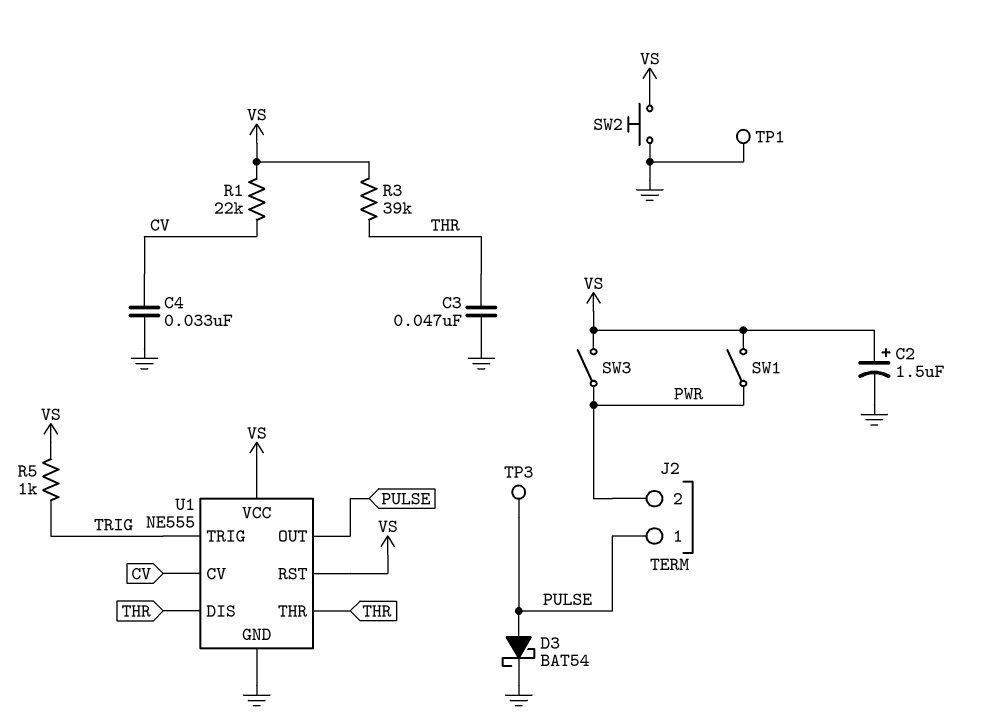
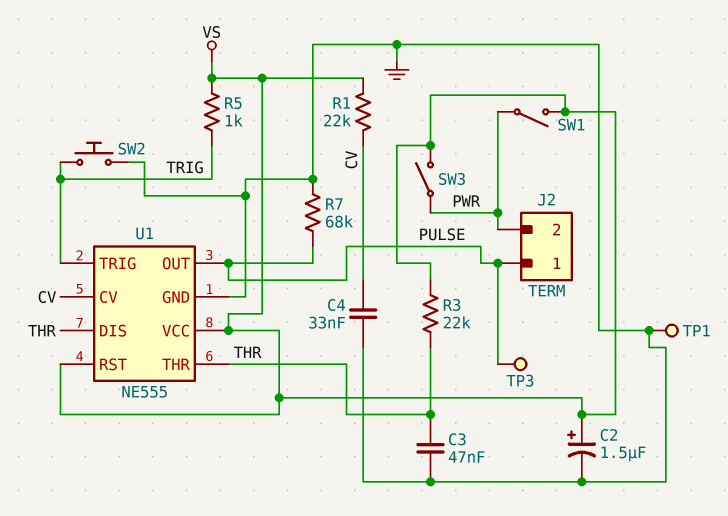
D3: schottky BAT54 (A PULSE, K GND) -> none
R3: 39k (THR, VS) -> 22k (THR, VS)
R7: none -> 68k (GND, PULSE)
SW2: button (GND, VS) -> button (GND, TRIG)

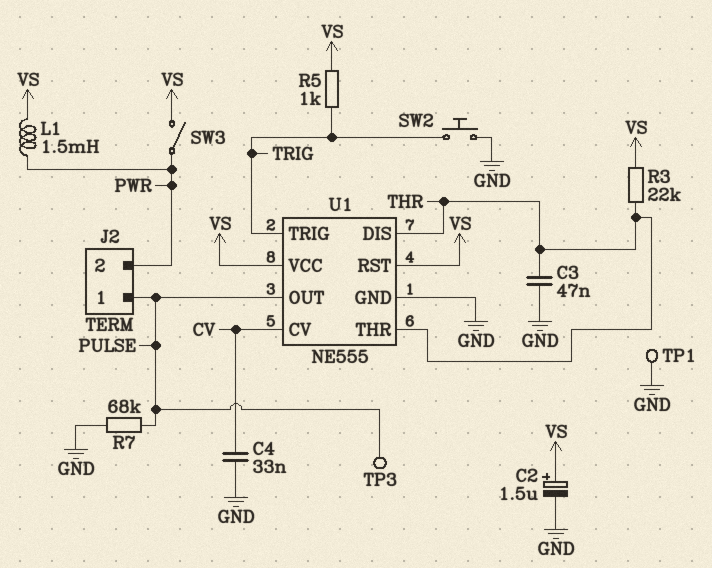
L1: none -> 1.5mH (PWR, VS)
R1: 22k (CV, VS) -> none
SW1: switch (PWR, VS) -> none

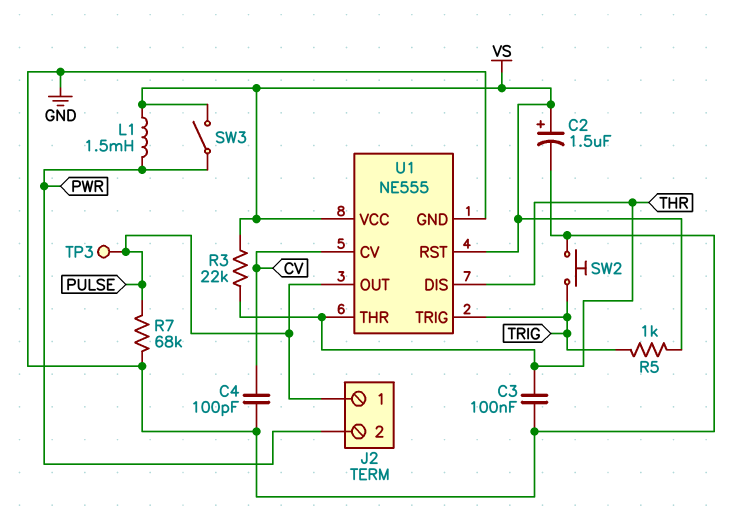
C3: 47nF (GND, THR) -> 100nF (GND, THR)
C4: 33nF (CV, GND) -> 100pF (CV, GND)
TP1: test point (GND) -> none

